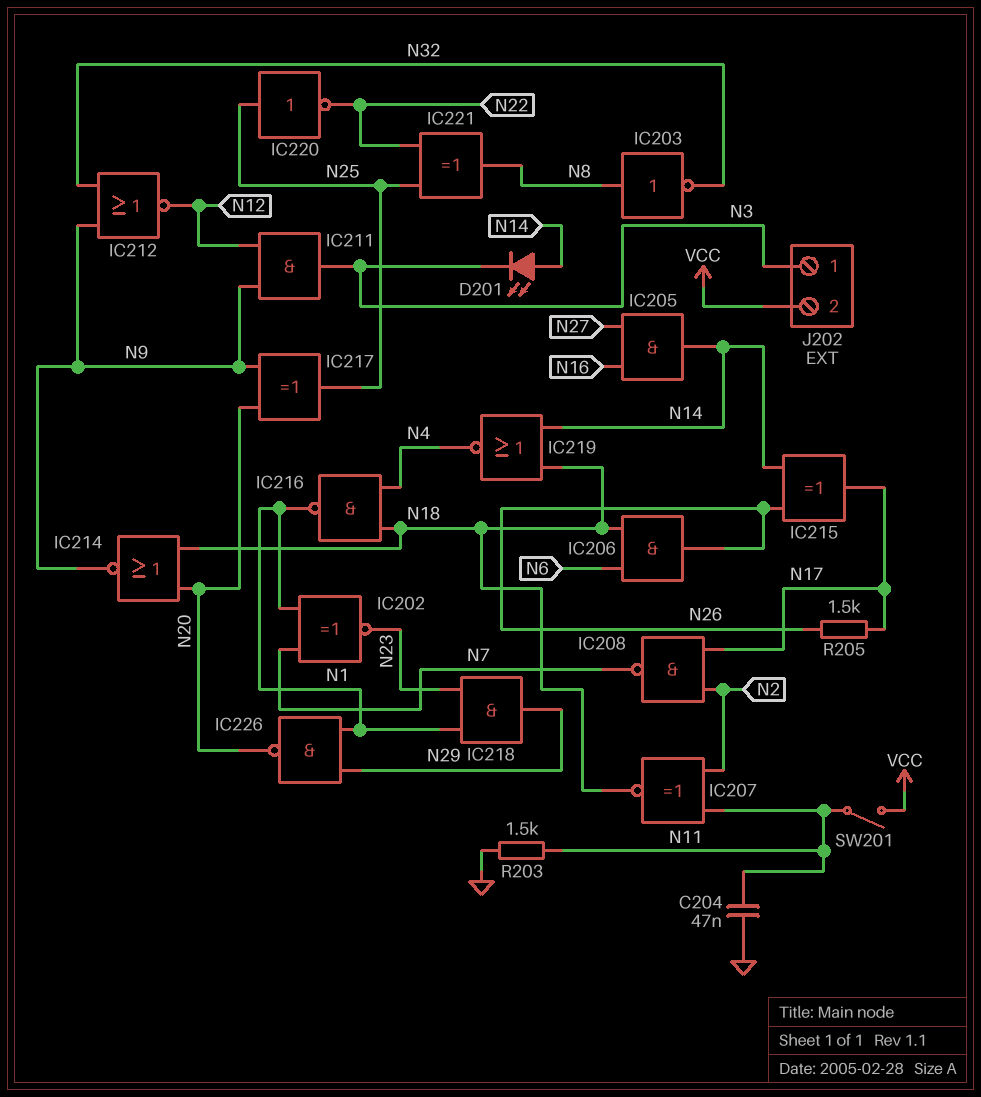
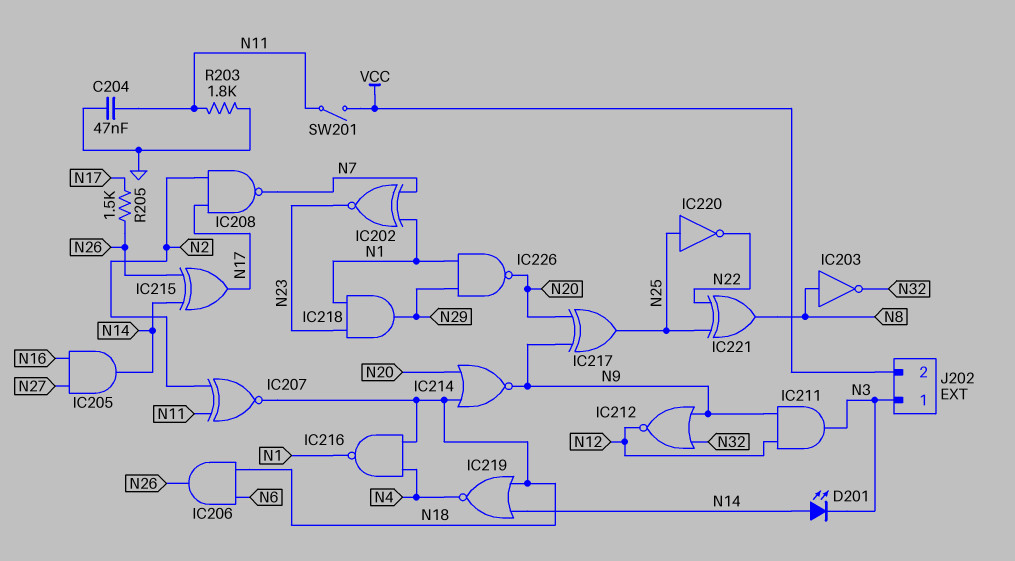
R203: 1.5k (GND, N11) -> 1.8k (GND, N11)

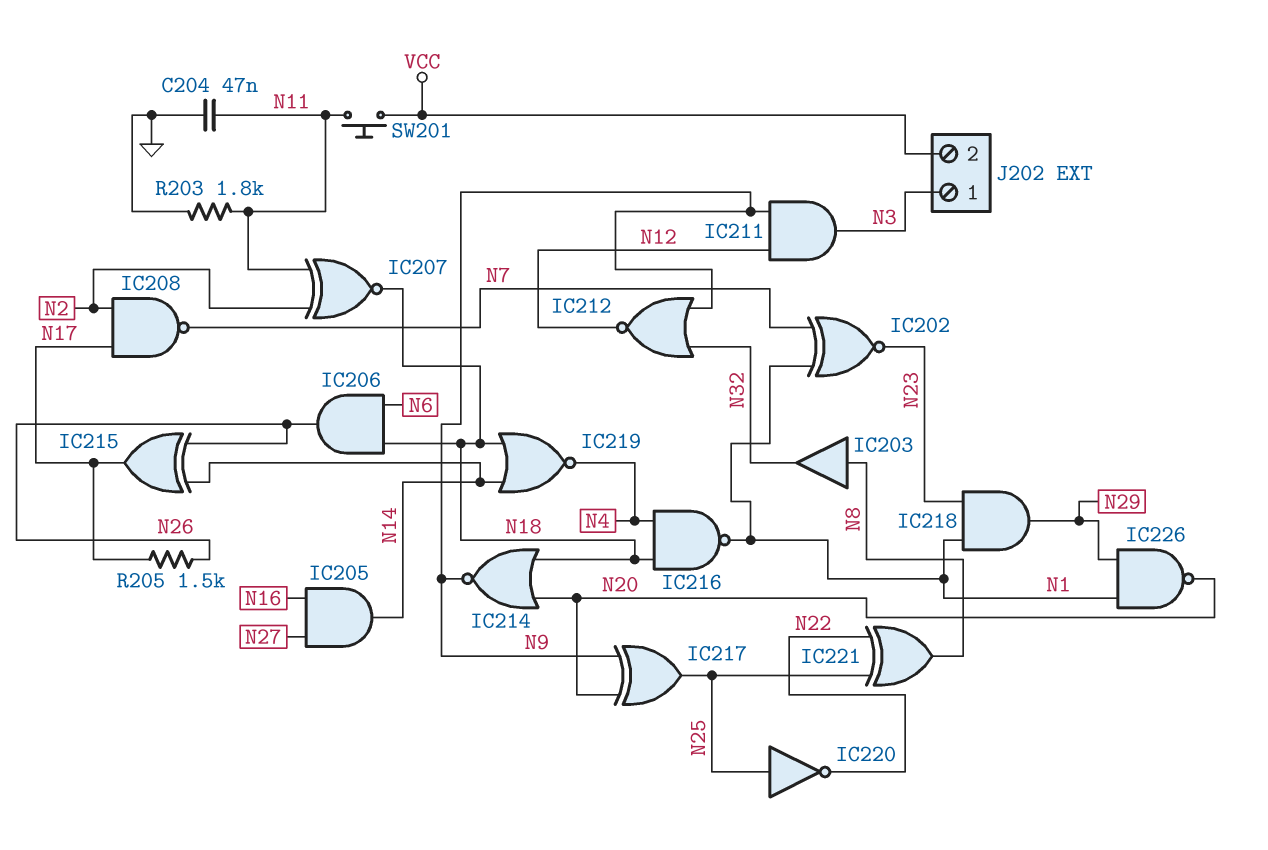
D201: LED (A N14, K N3) -> none
IC203: NOT (in N8, out N32) -> buffer (in N8, out N32)
SW201: switch (N11, VCC) -> button (N11, VCC)

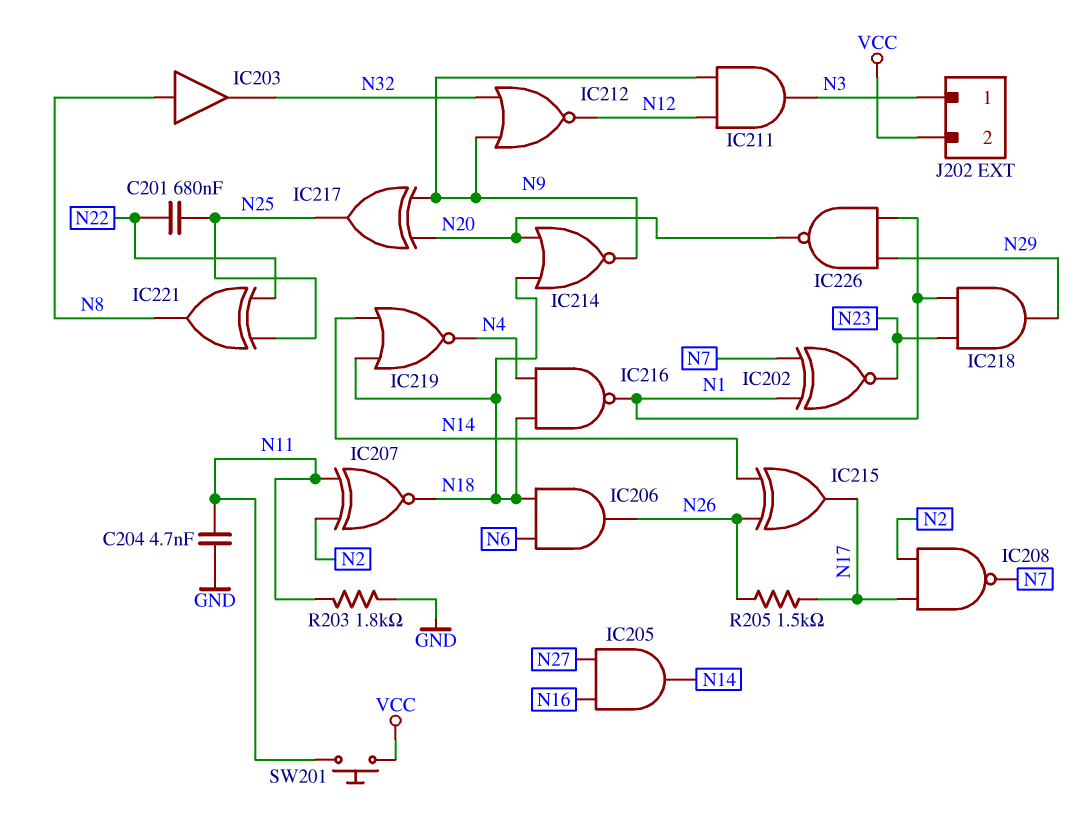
C201: none -> 680nF (N22, N25)
C204: 47nF (GND, N11) -> 4.7nF (GND, N11)
IC220: NOT (in N25, out N22) -> none

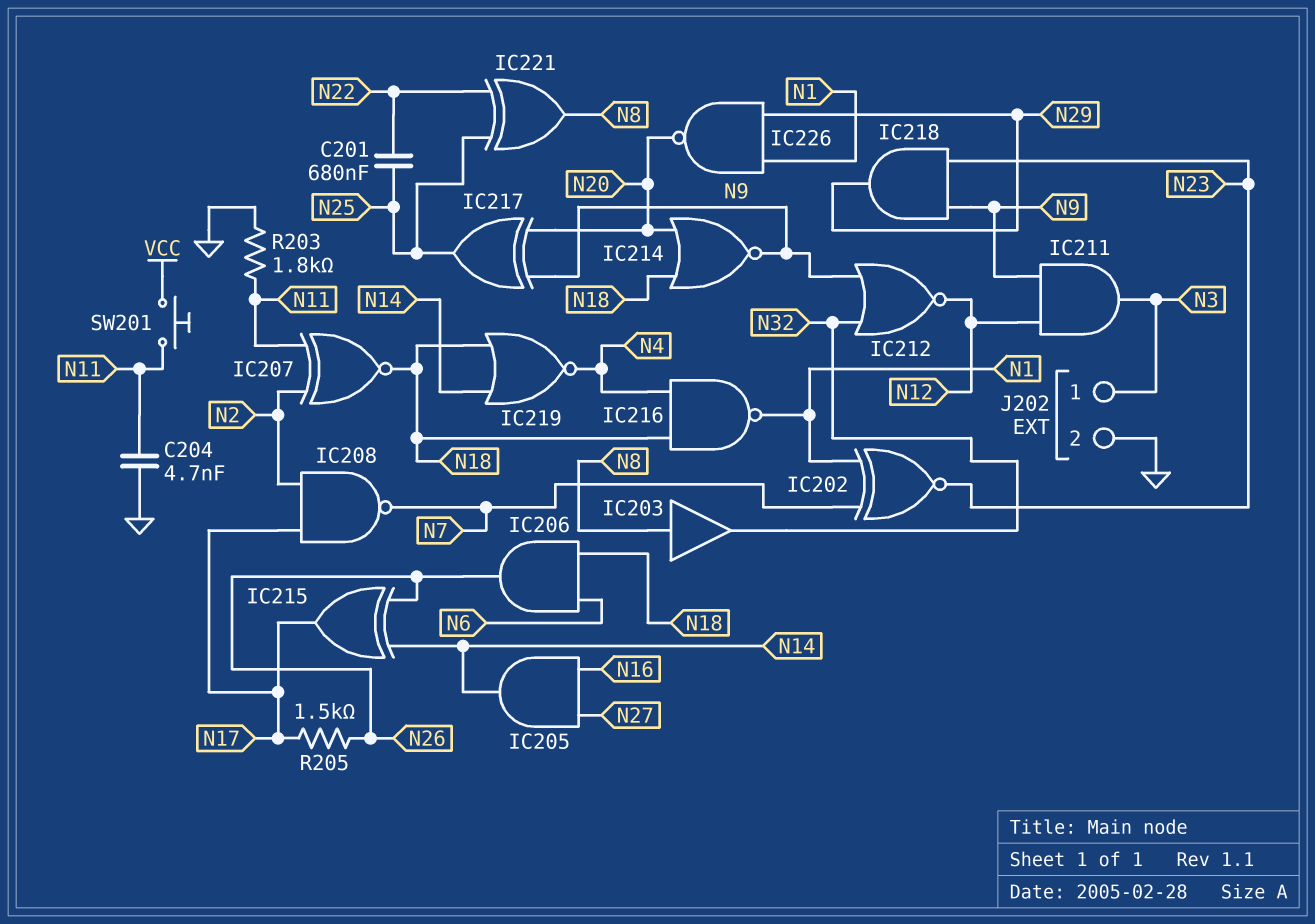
IC218: AND (in N1, in N23, out N29) -> AND (in N9, in N23, out N29)
J202 pin 2: VCC -> GND

